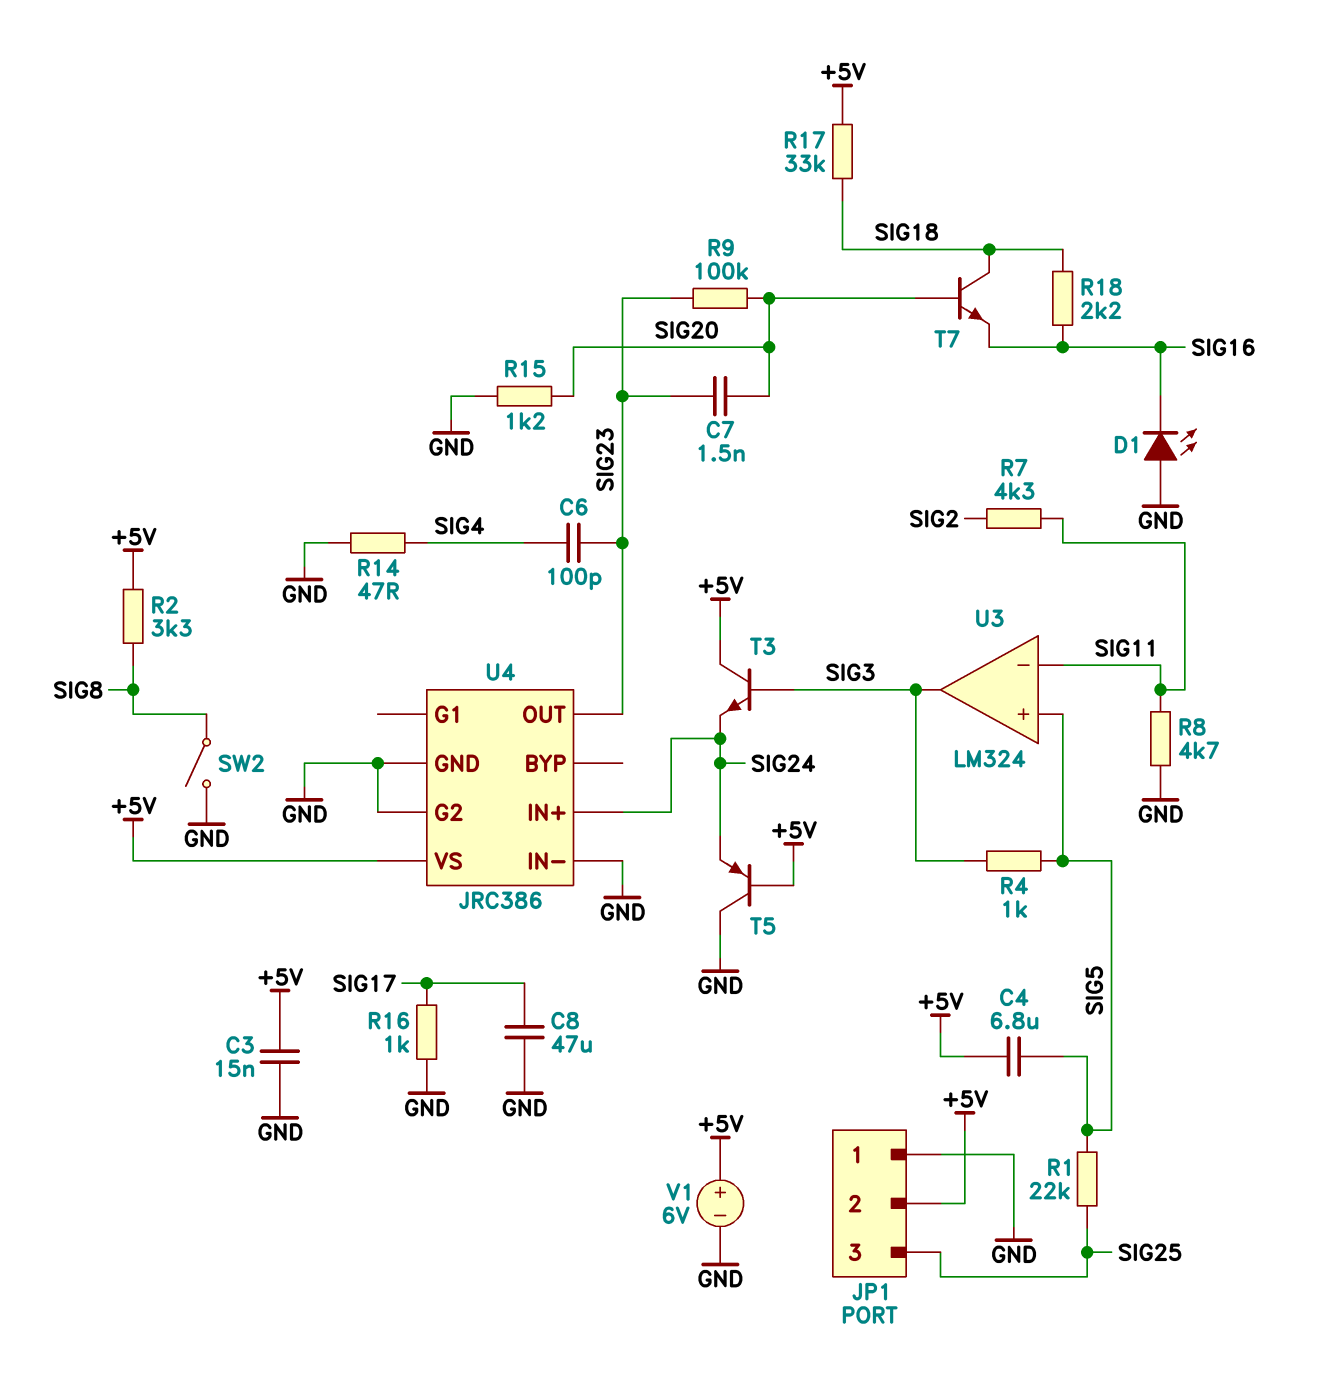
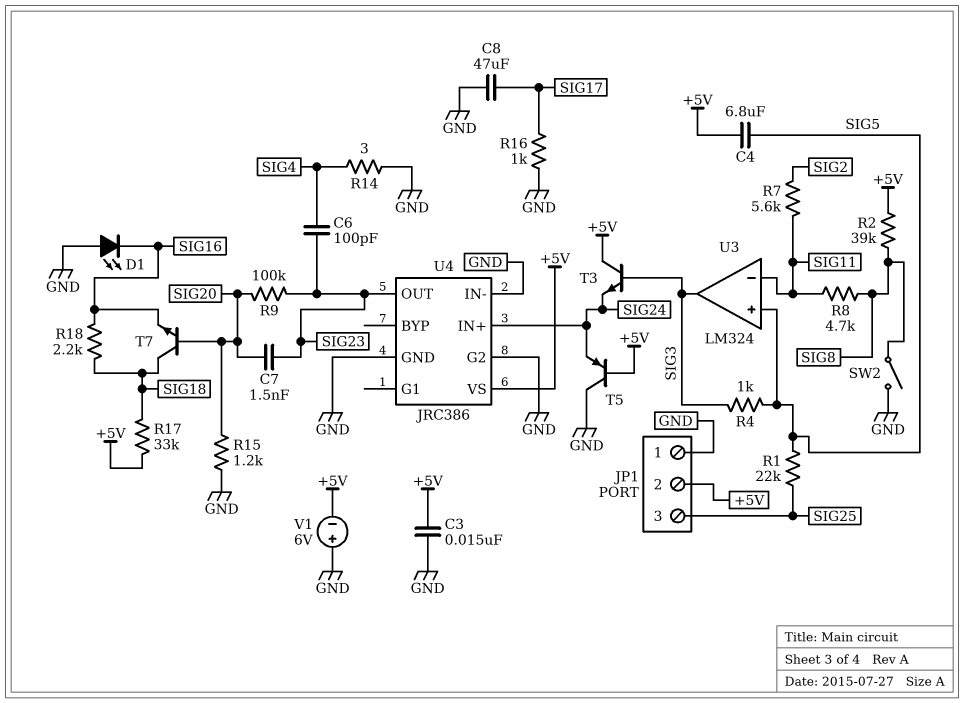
R2: 3.3k (+5V, SIG8) -> 39k (+5V, SIG8)
R7: 4.3k (SIG2, SIG11) -> 5.6k (SIG2, SIG11)
R8: 4.7k (GND, SIG11) -> 4.7k (SIG8, SIG11)
R14: 47 (GND, SIG4) -> 3 (GND, SIG4)
V1: 6V (plus +5V, minus GND) -> 6V (plus GND, minus +5V)

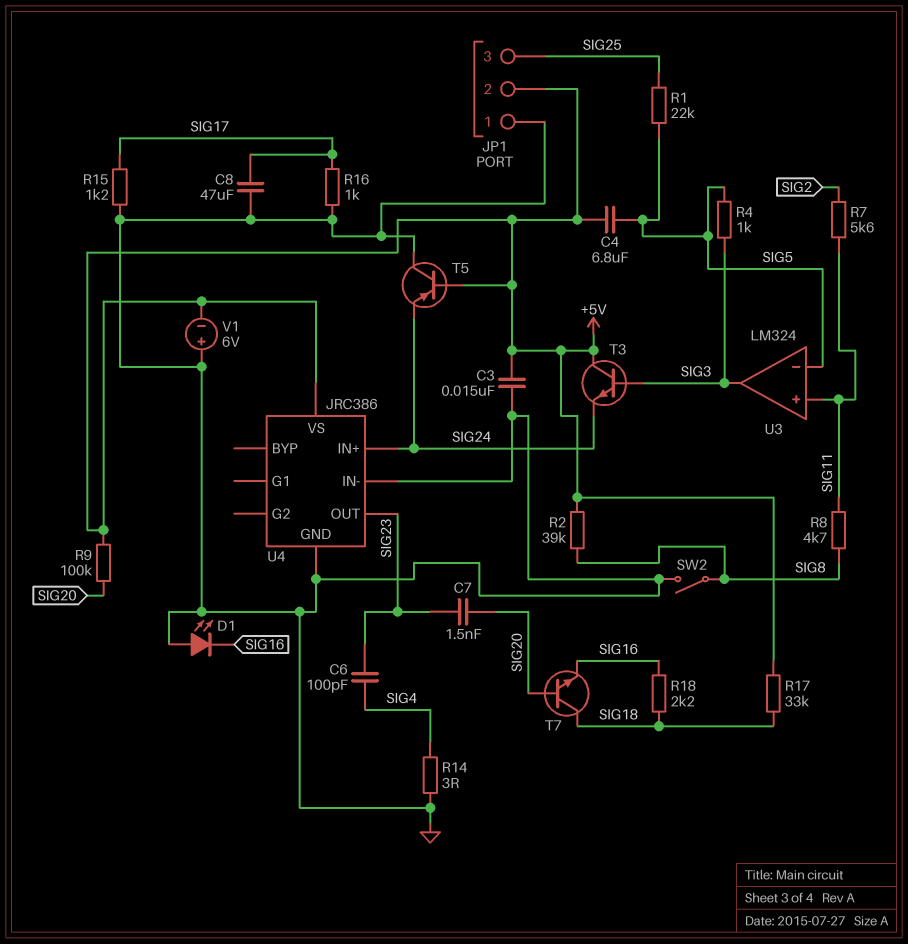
R9: 100k (SIG20, SIG23) -> 100k (+5V, SIG20)
R15: 1.2k (GND, SIG20) -> 1.2k (GND, SIG17)
U3 pin in+: SIG5 -> SIG11
U3 pin in-: SIG11 -> SIG5
U4 pin G2: GND -> none

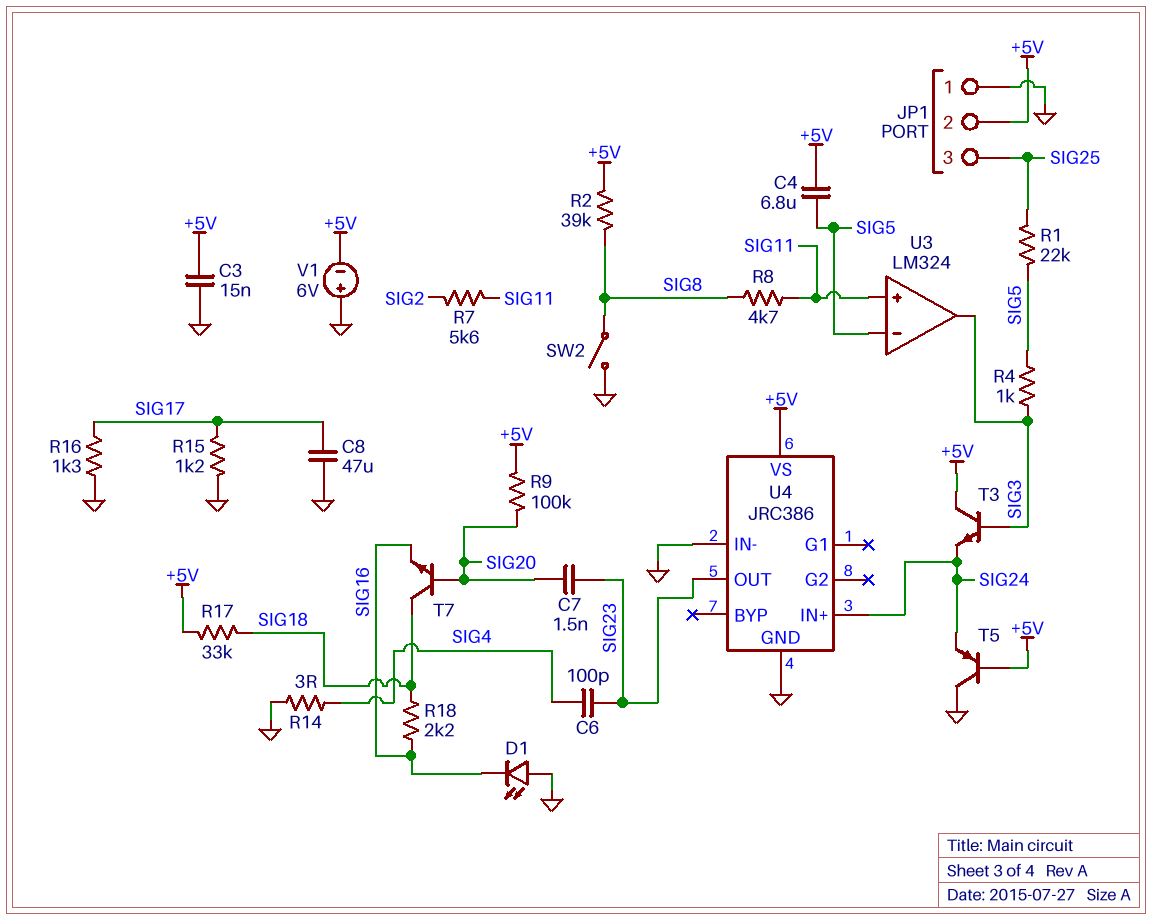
R16: 1k (GND, SIG17) -> 1.3k (GND, SIG17)

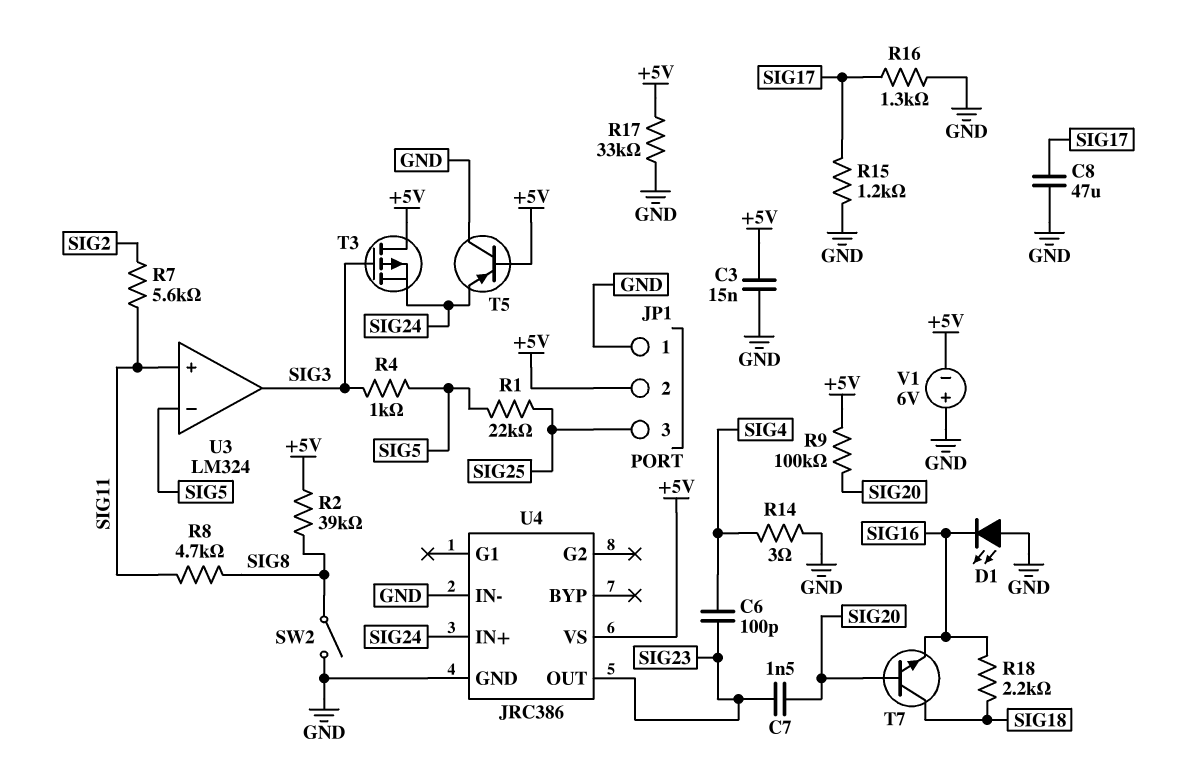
C4: 6.8uF (+5V, SIG5) -> none
R17: 33k (+5V, SIG18) -> 33k (+5V, GND)
T3: NPN (B SIG3, C +5V, E SIG24) -> PMOS (G SIG3, D +5V, S SIG24)

